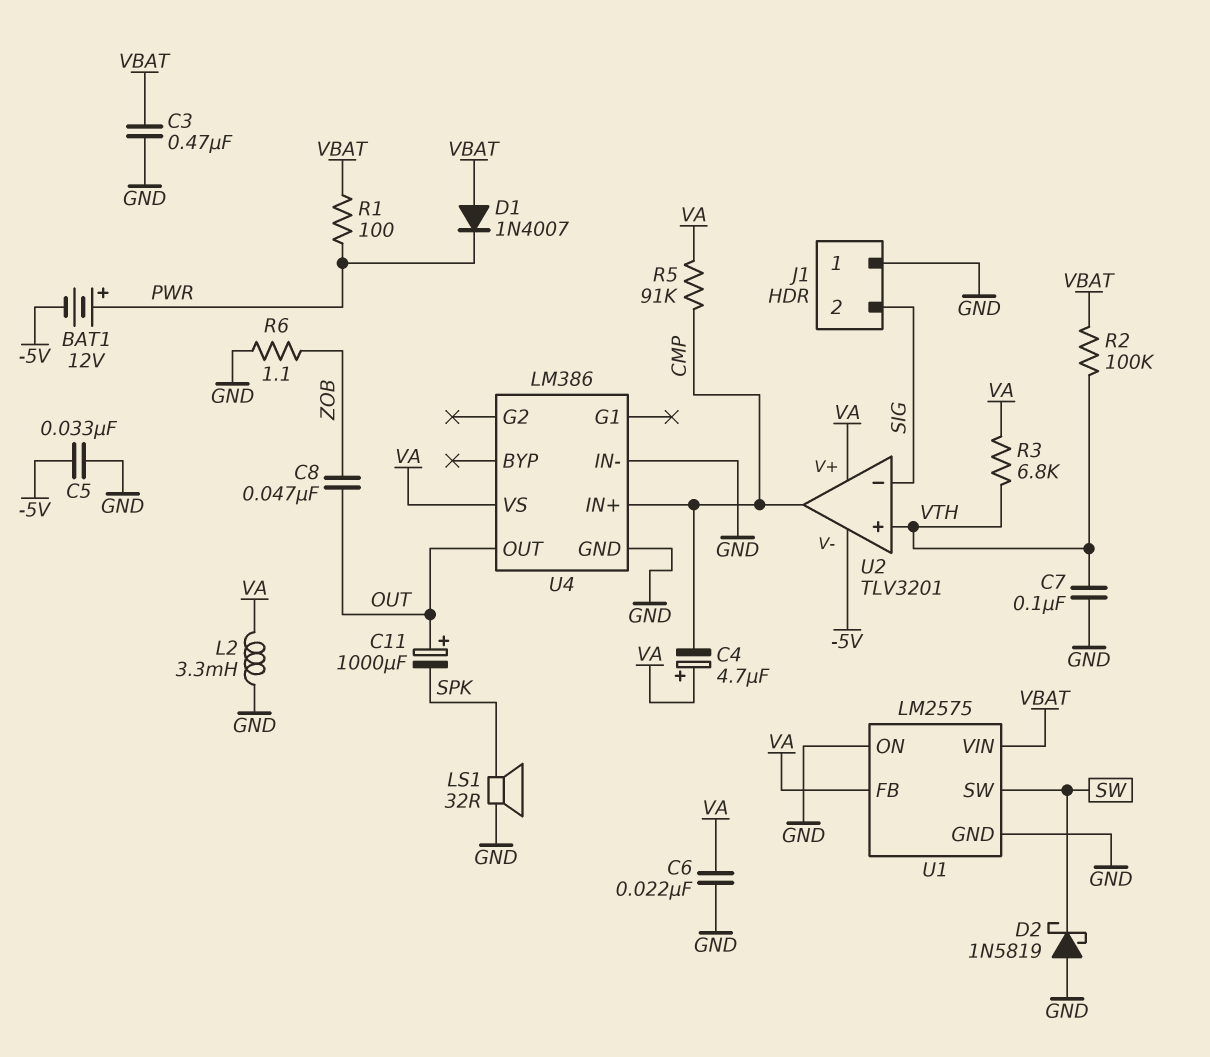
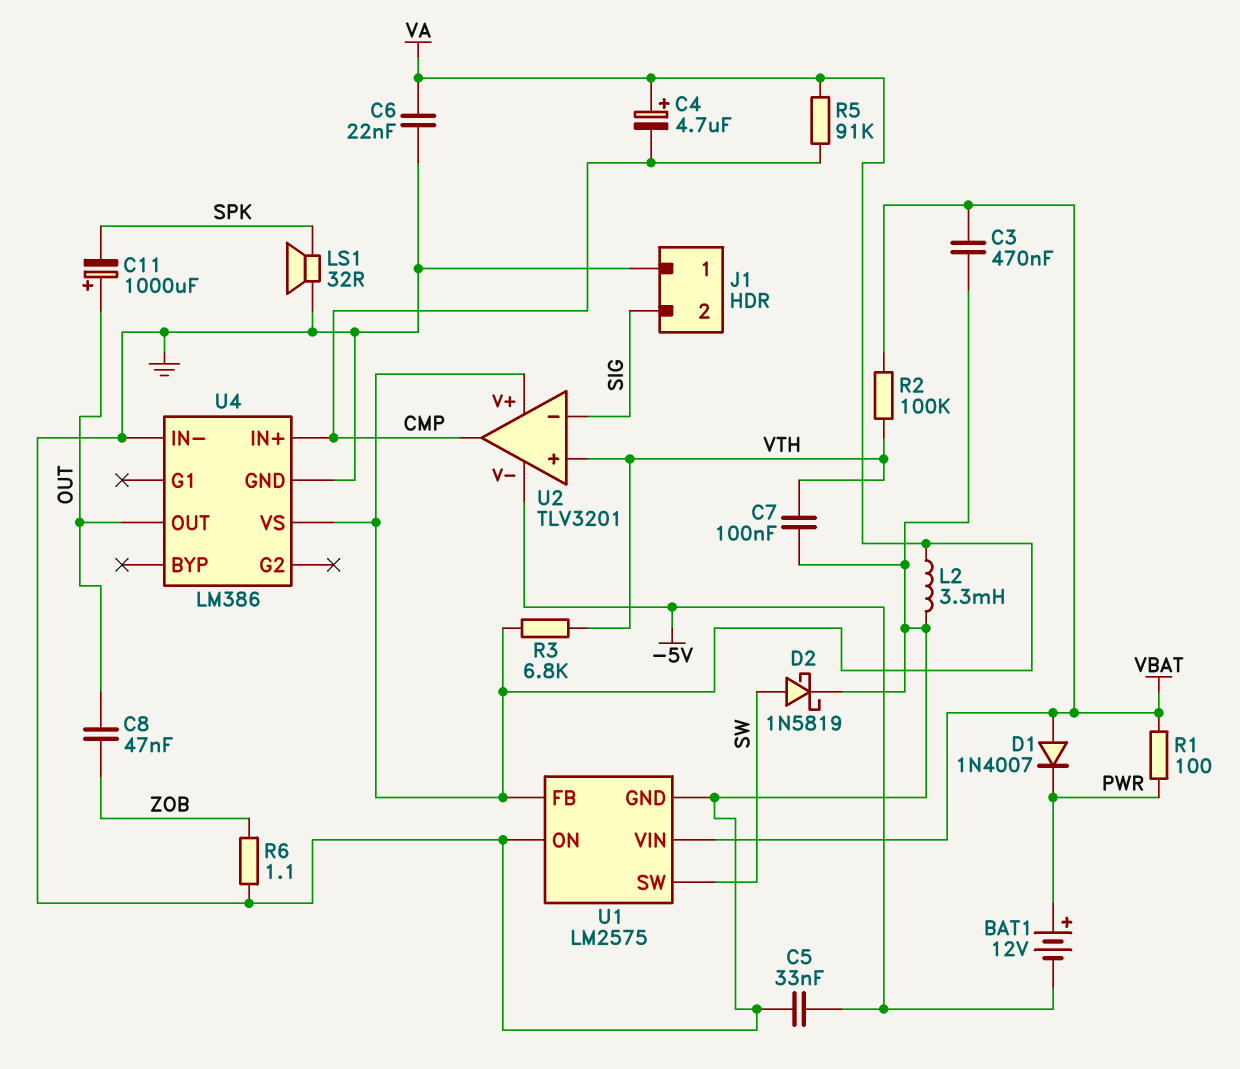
D2: schottky 1N5819 (A GND, K SW) -> schottky 1N5819 (A SW, K GND)

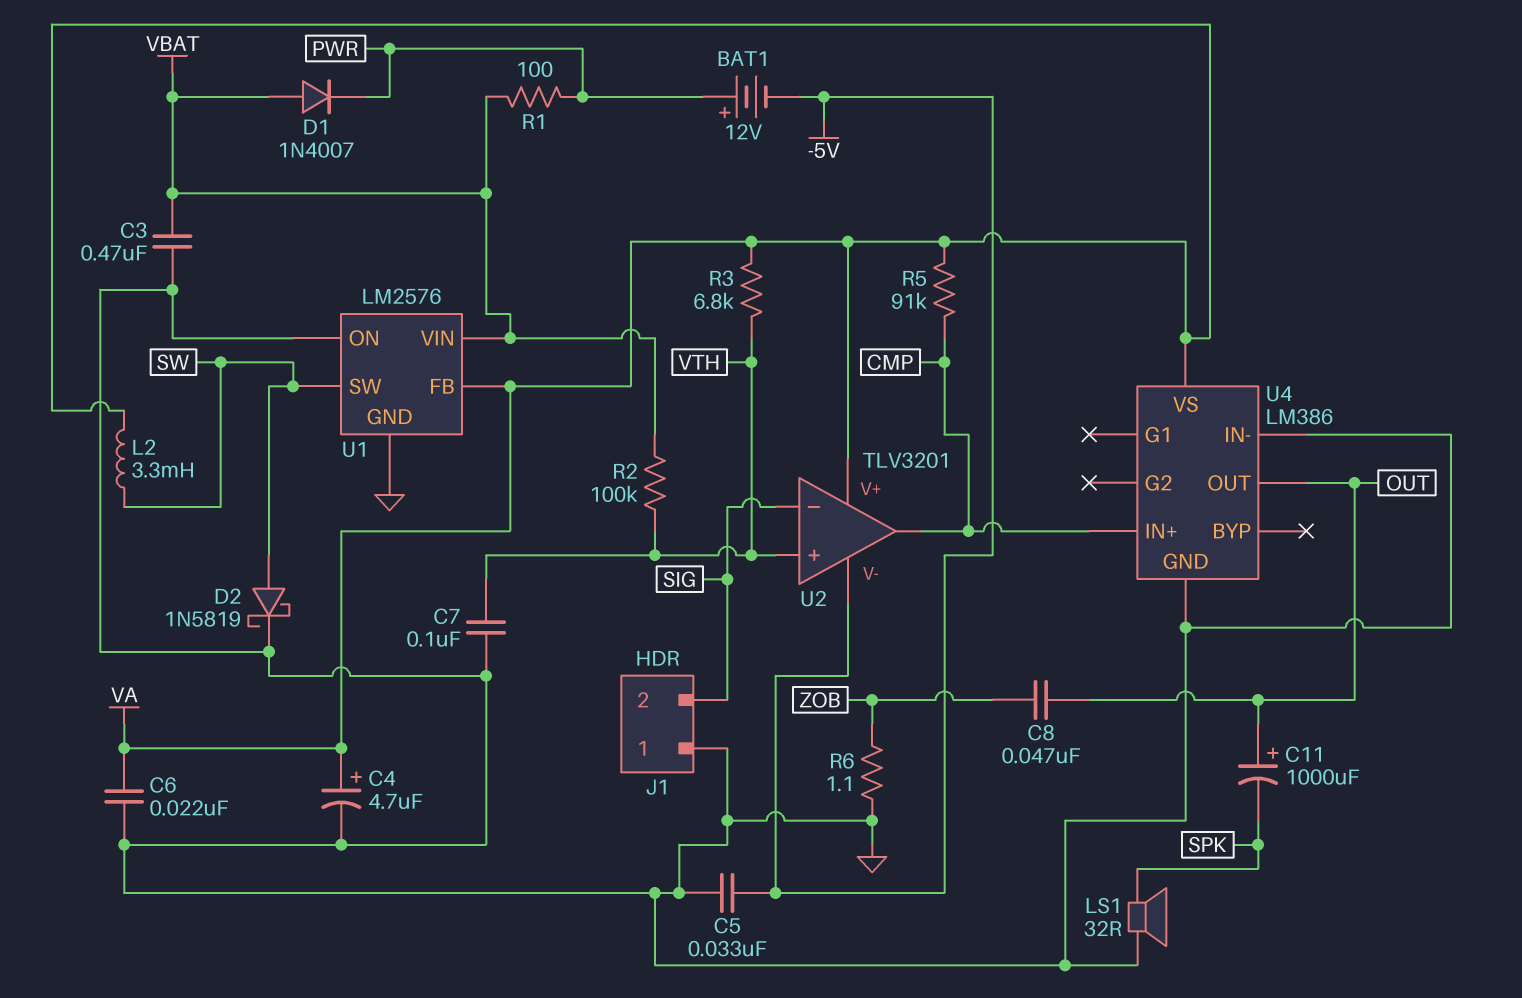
C4: 4.7uF (plus VA, minus CMP) -> 4.7uF (plus VA, minus GND)
L2: 3.3mH (GND, VA) -> 3.3mH (SW, VA)
U1: LM2575 -> LM2576

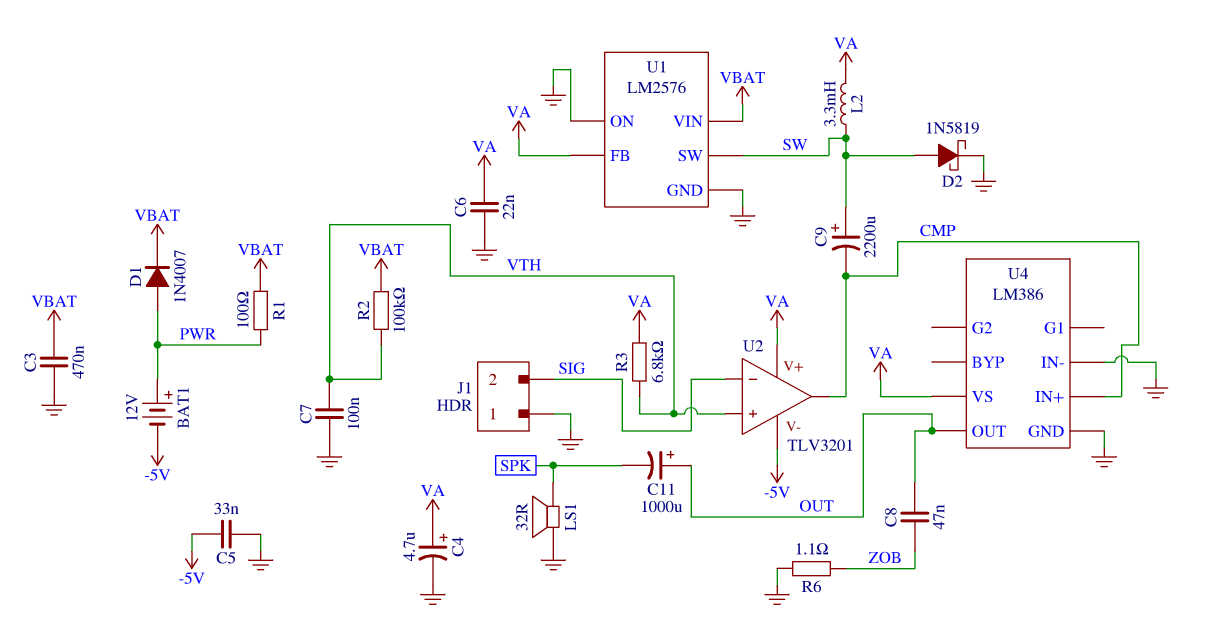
C9: none -> 2200uF (plus SW, minus CMP)
D1: diode 1N4007 (A VBAT, K PWR) -> diode 1N4007 (A PWR, K VBAT)
R5: 91k (CMP, VA) -> none

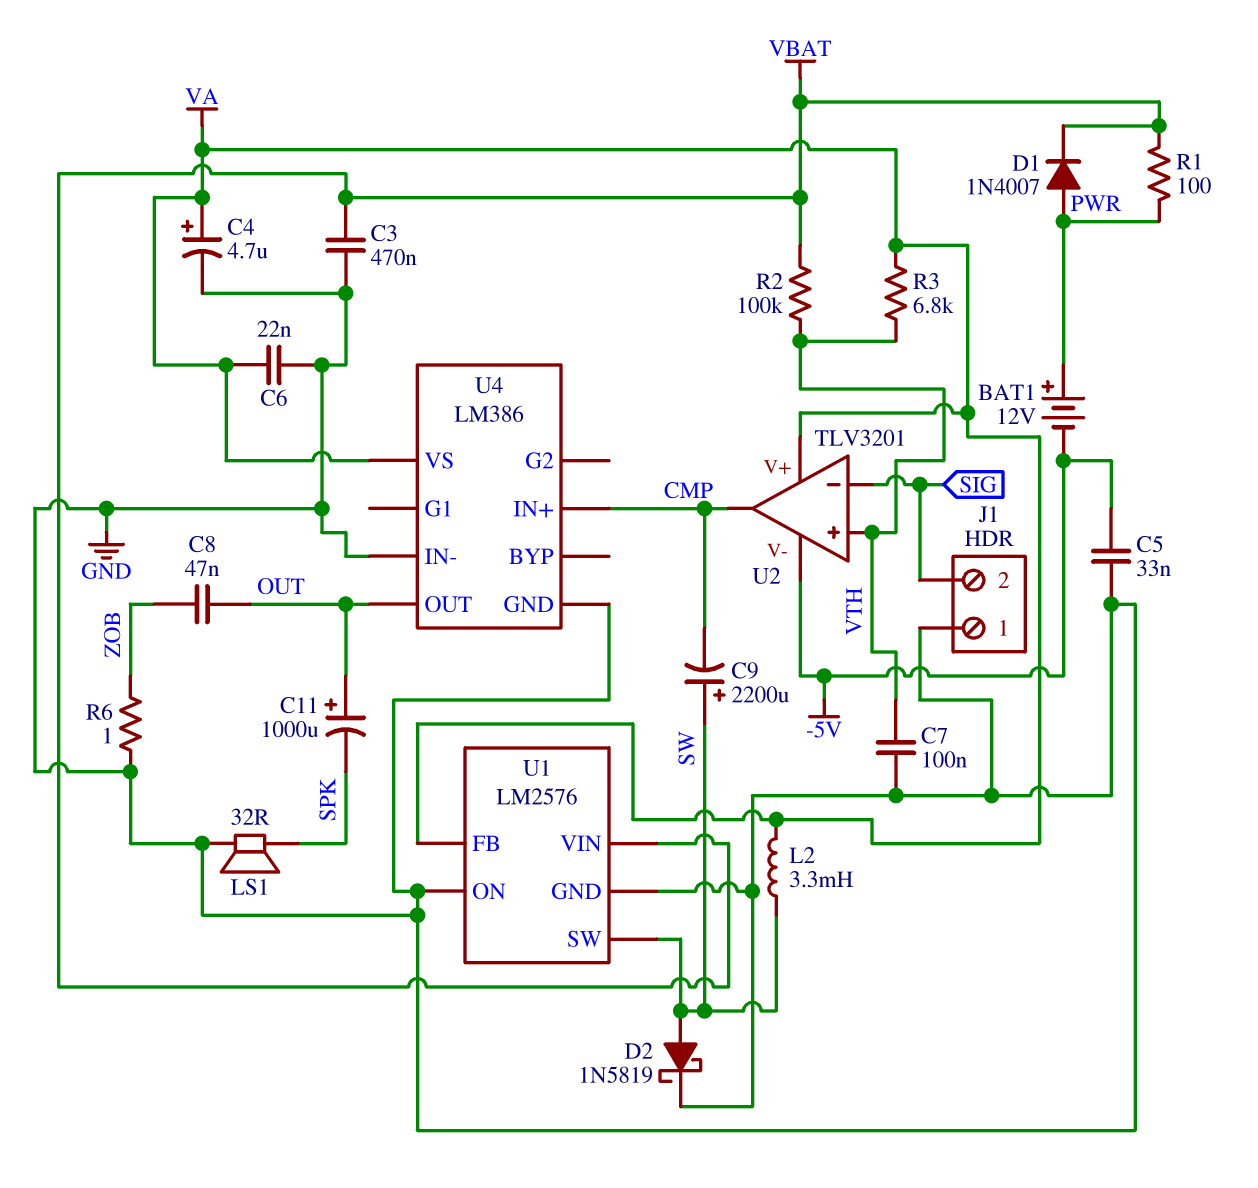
R6: 1.1 (GND, ZOB) -> 1 (GND, ZOB)

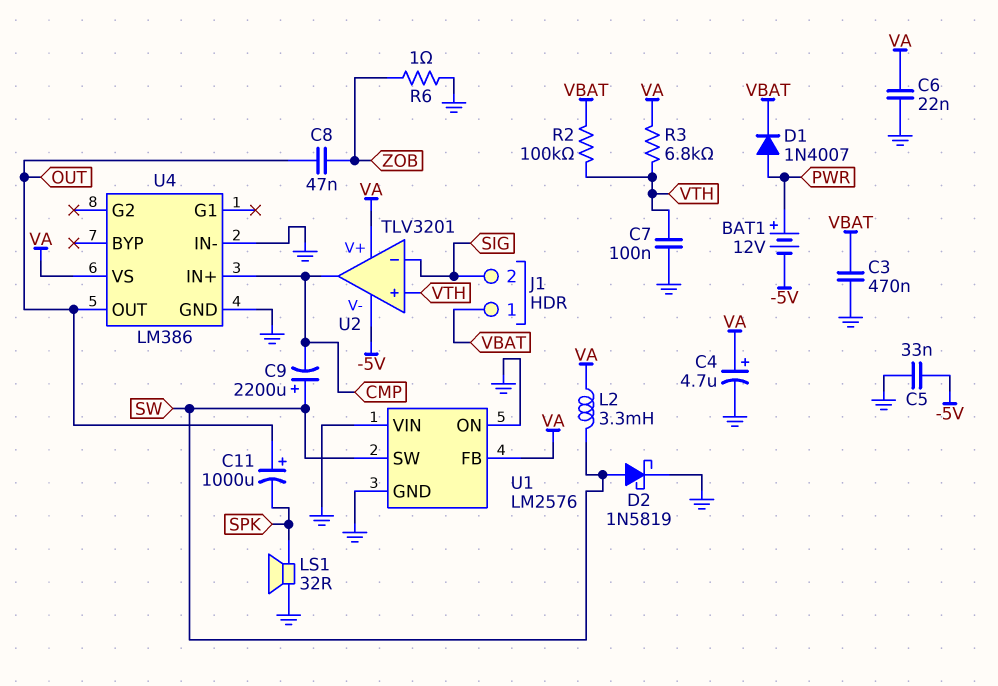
J1 pin 1: GND -> VBAT
R1: 100 (PWR, VBAT) -> none
U1 pin VIN: VBAT -> GND

